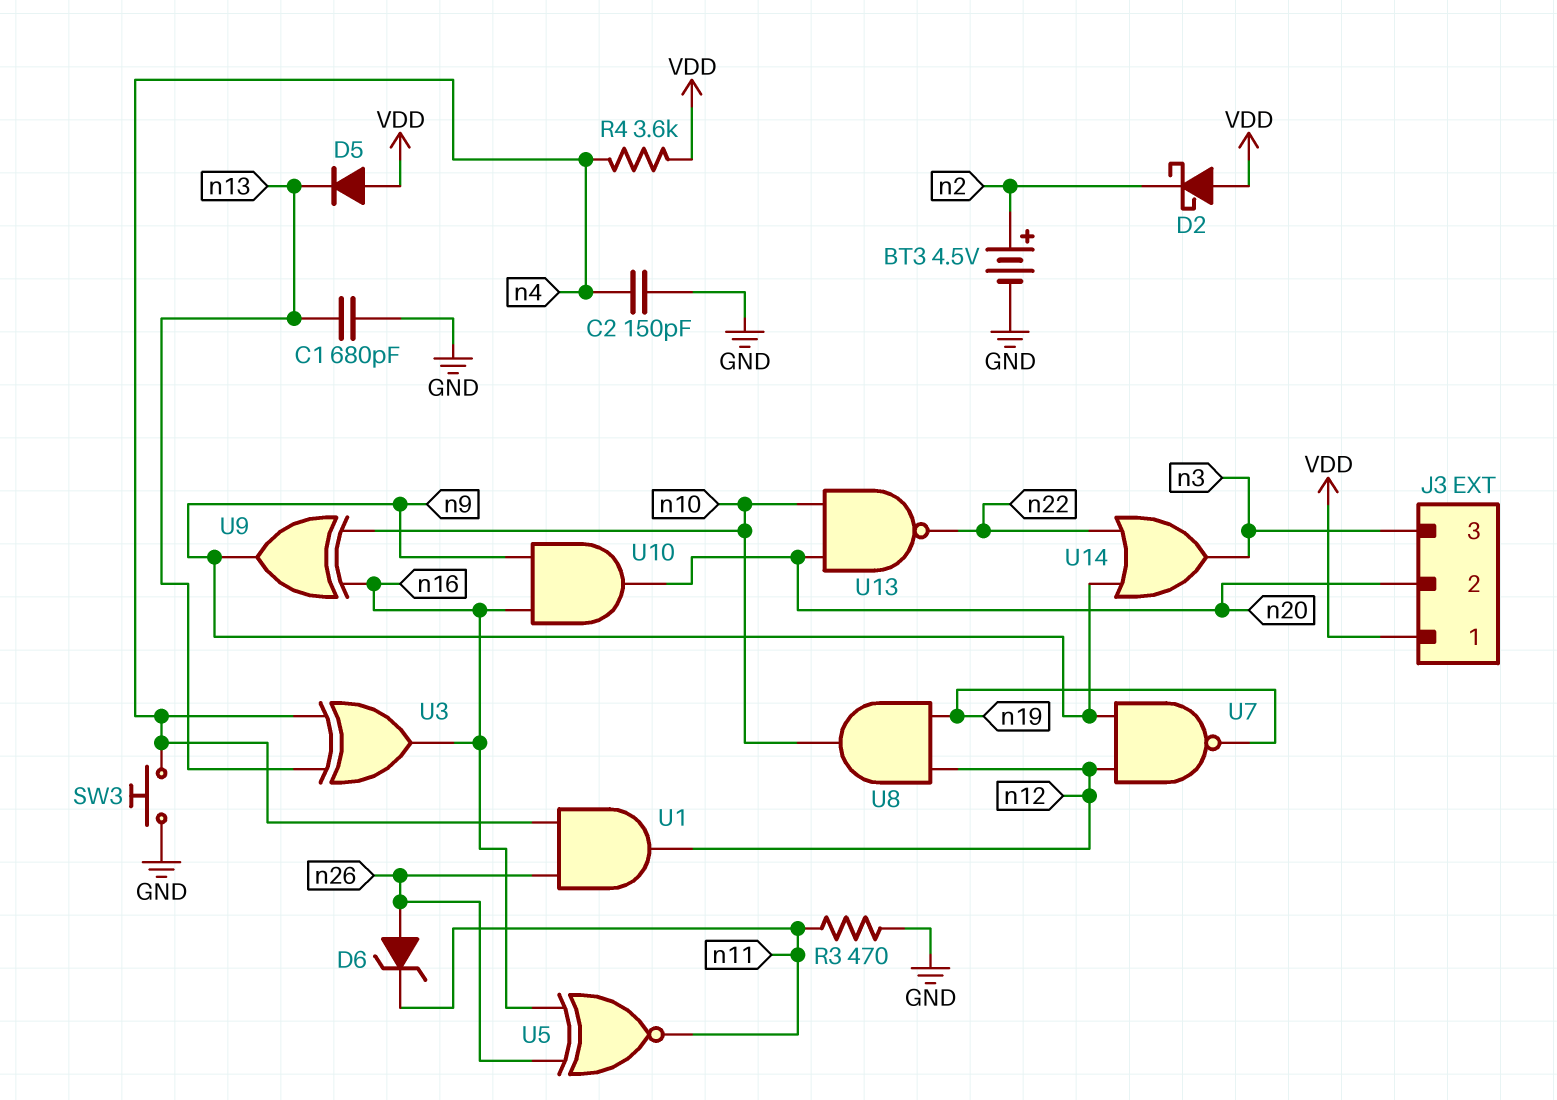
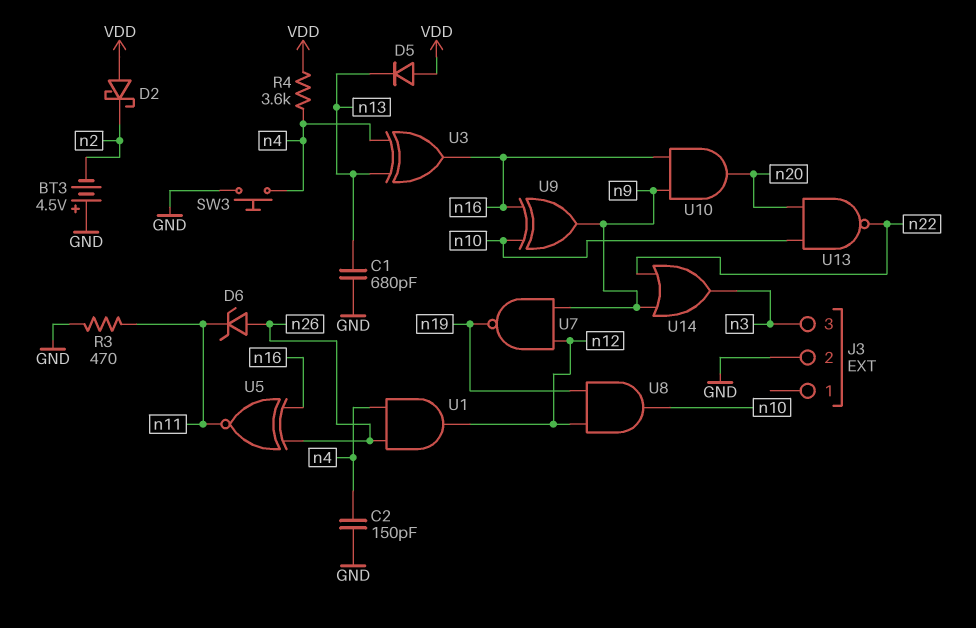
BT3: 4.5V (plus n2, minus GND) -> 4.5V (plus GND, minus n2)
J3 pin 1: VDD -> none
J3 pin 2: n20 -> GND

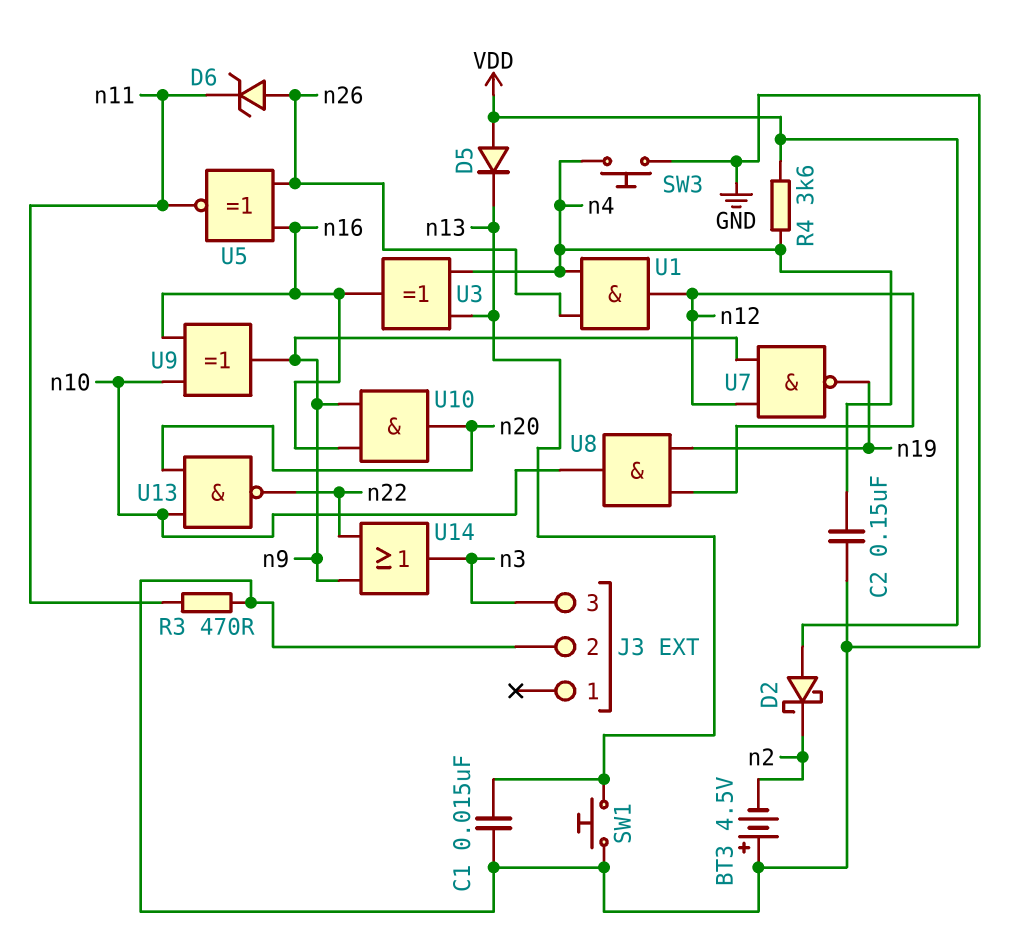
C1: 680pF (GND, n13) -> 15nF (GND, n13)
C2: 150pF (GND, n4) -> 150nF (GND, n4)
SW1: none -> button (GND, n13)

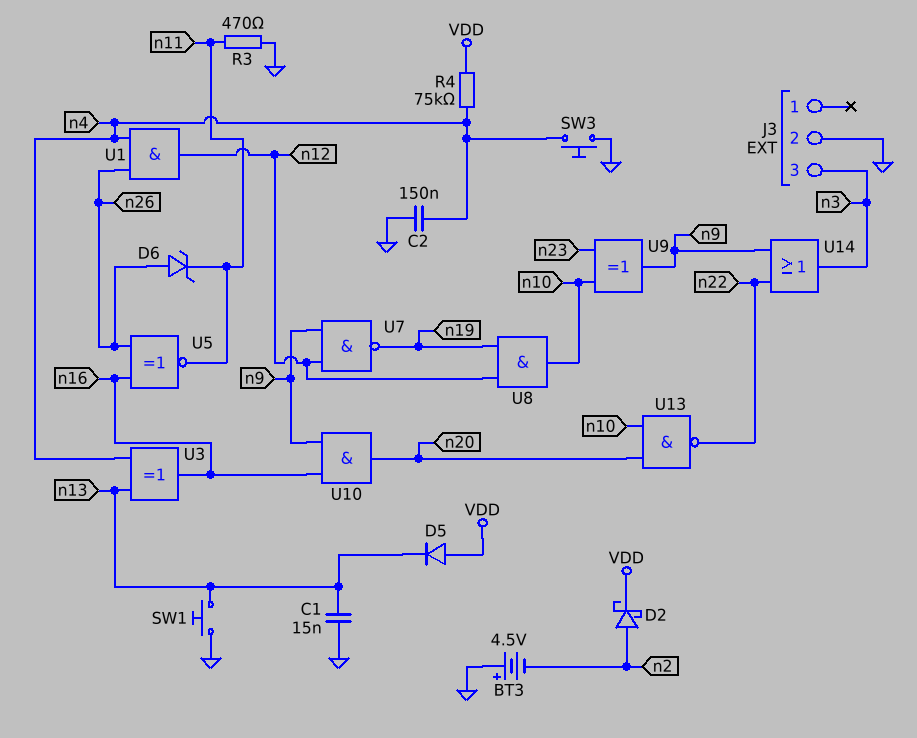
D2: schottky (A VDD, K n2) -> schottky (A n2, K VDD)
R4: 3.6k (VDD, n4) -> 75k (VDD, n4)
U9: XOR (in n10, in n16, out n9) -> XOR (in n10, in n23, out n9)

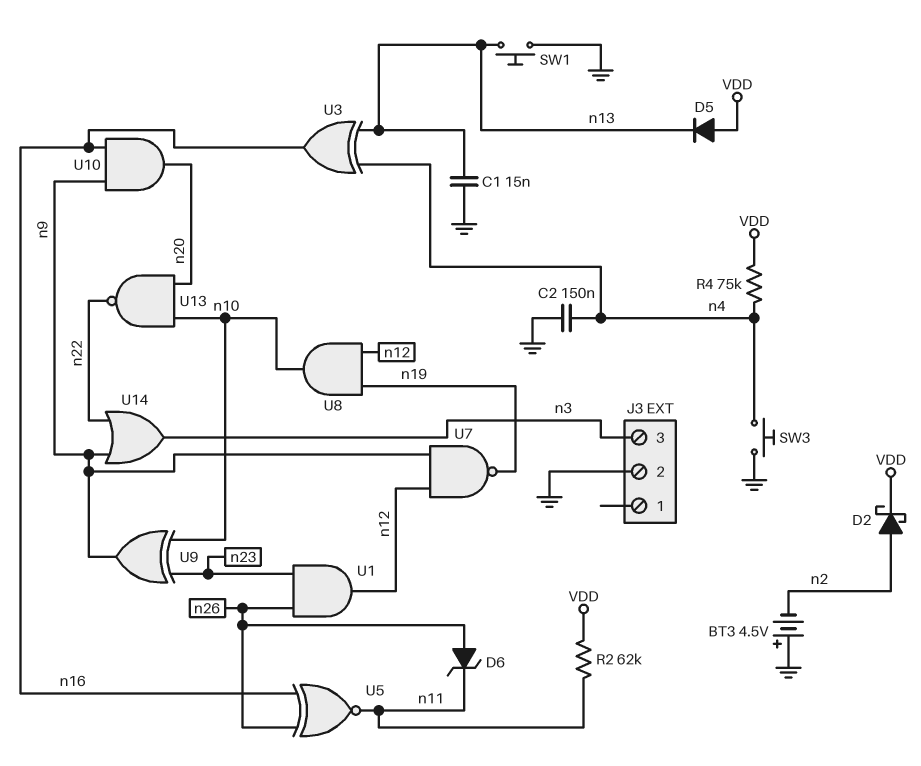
R2: none -> 62k (VDD, n11)
R3: 470 (GND, n11) -> none
U1: AND (in n4, in n26, out n12) -> AND (in n23, in n26, out n12)

